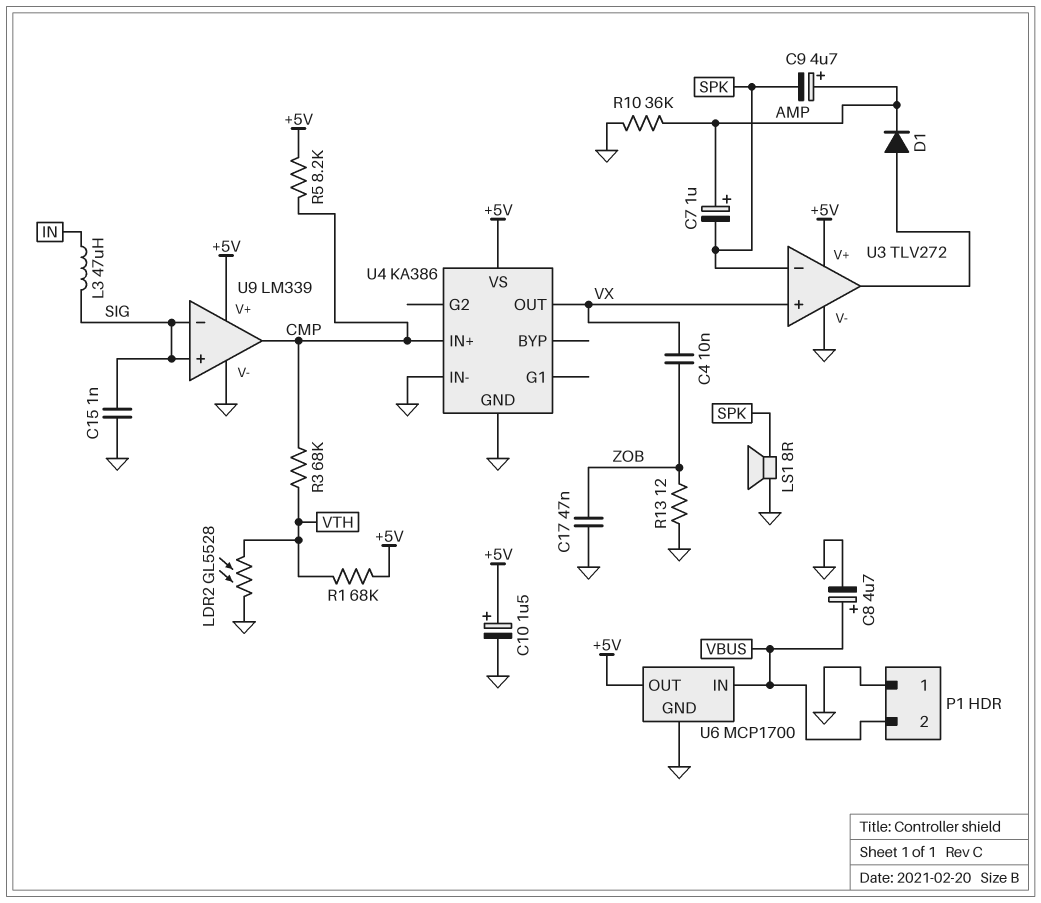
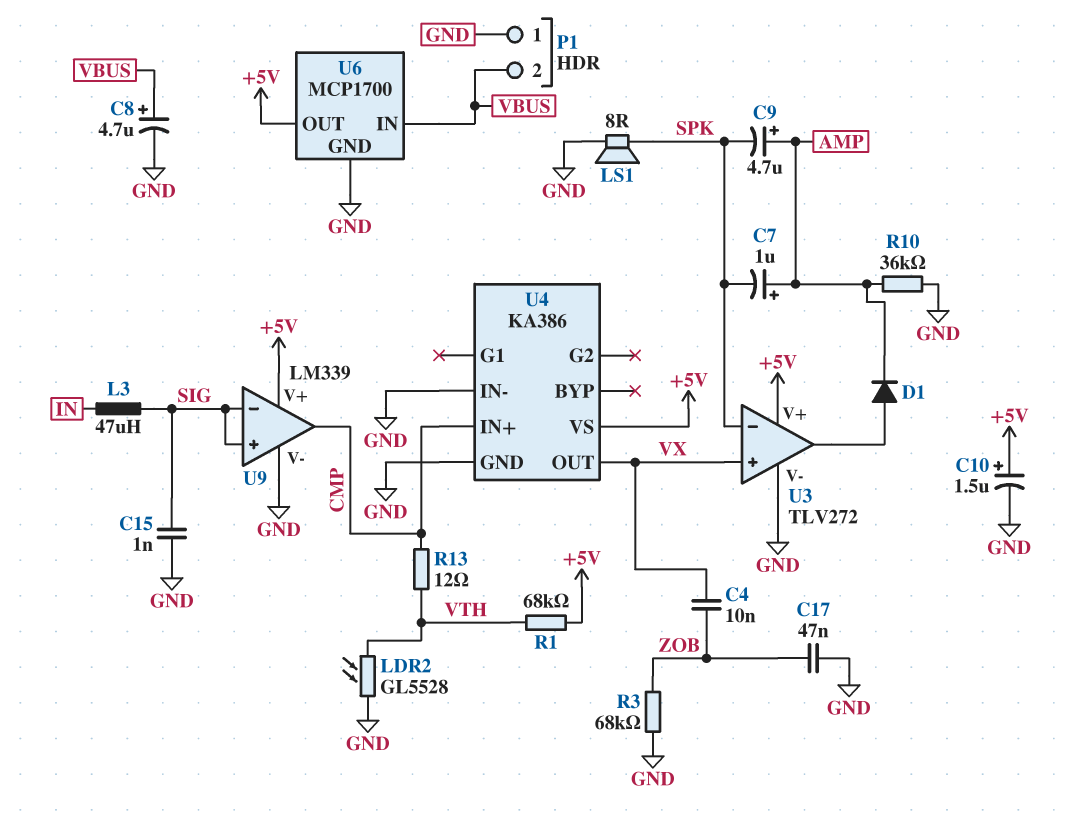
R3: 68k (CMP, VTH) -> 68k (GND, ZOB)
R5: 8.2k (+5V, CMP) -> none
R13: 12 (GND, ZOB) -> 12 (CMP, VTH)

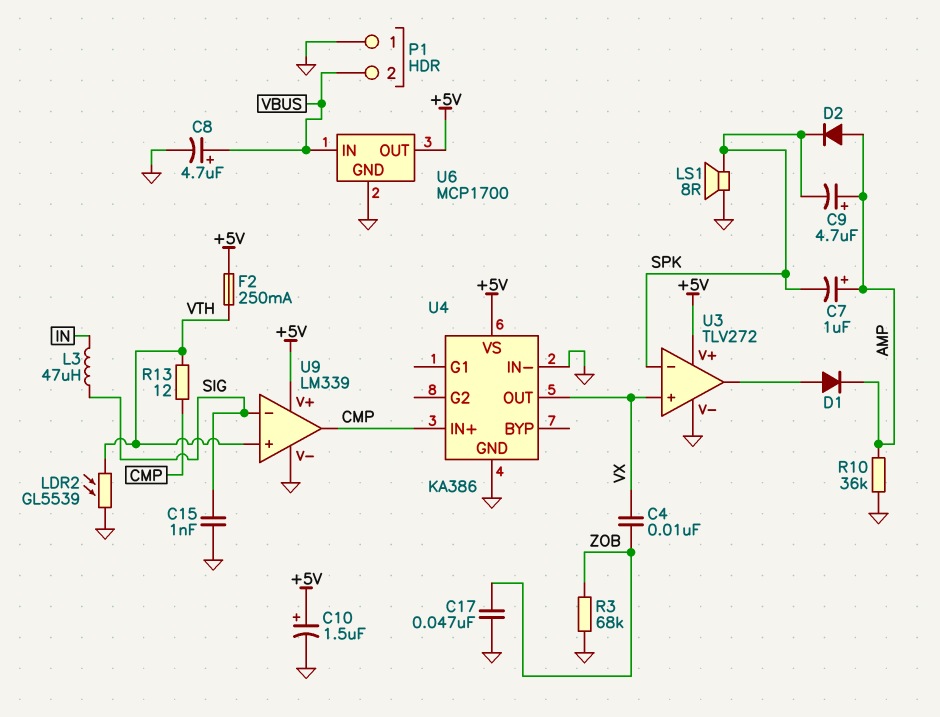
D2: none -> diode (A AMP, K SPK)
F2: none -> 250mA (+5V, VTH)
LDR2: GL5528 (GND, VTH) -> GL5539 (GND, VTH)
R1: 68k (+5V, VTH) -> none
U9 pin in+: SIG -> VTH

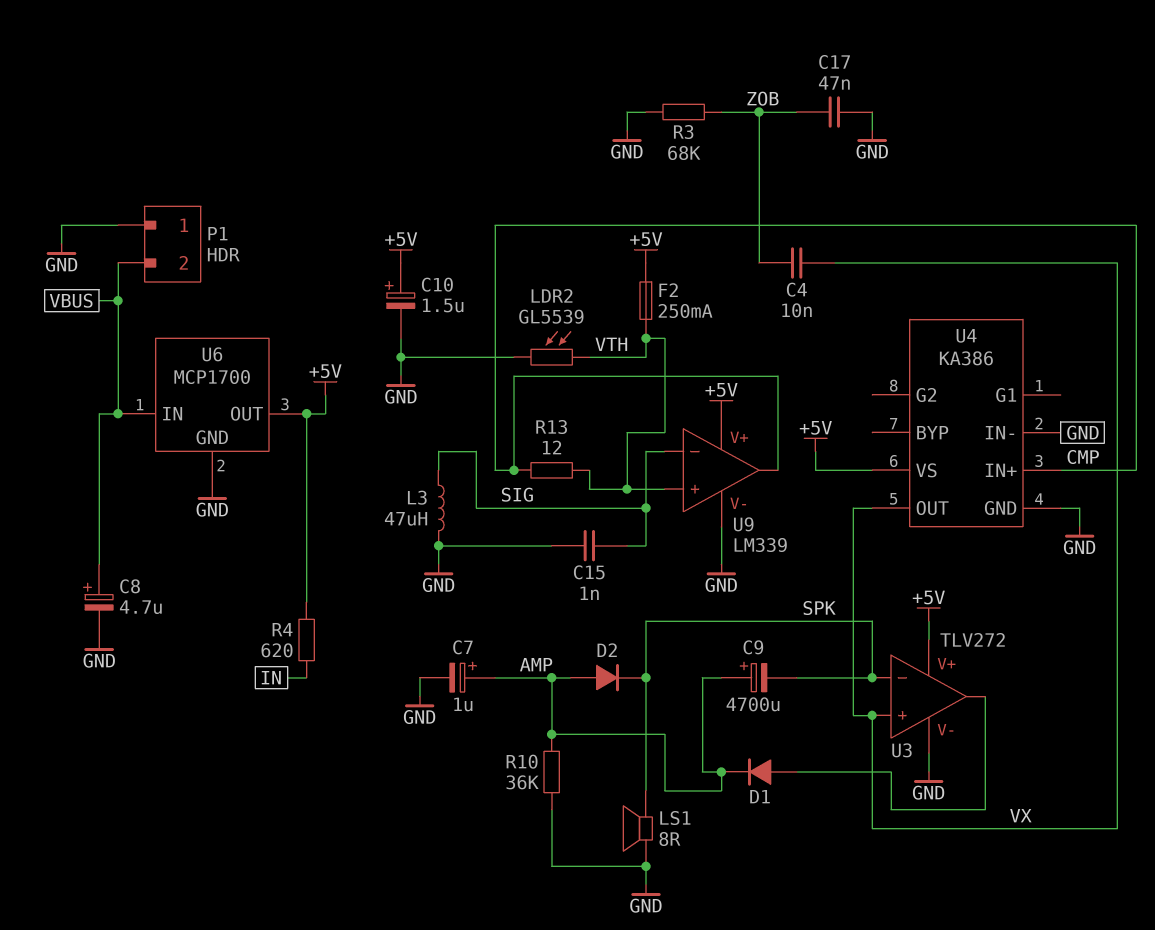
C7: 1uF (plus AMP, minus SPK) -> 1uF (plus AMP, minus GND)
C9: 4.7uF (plus AMP, minus SPK) -> 4700uF (plus AMP, minus SPK)
L3: 47uH (IN, SIG) -> 47uH (GND, SIG)
R4: none -> 620 (+5V, IN)

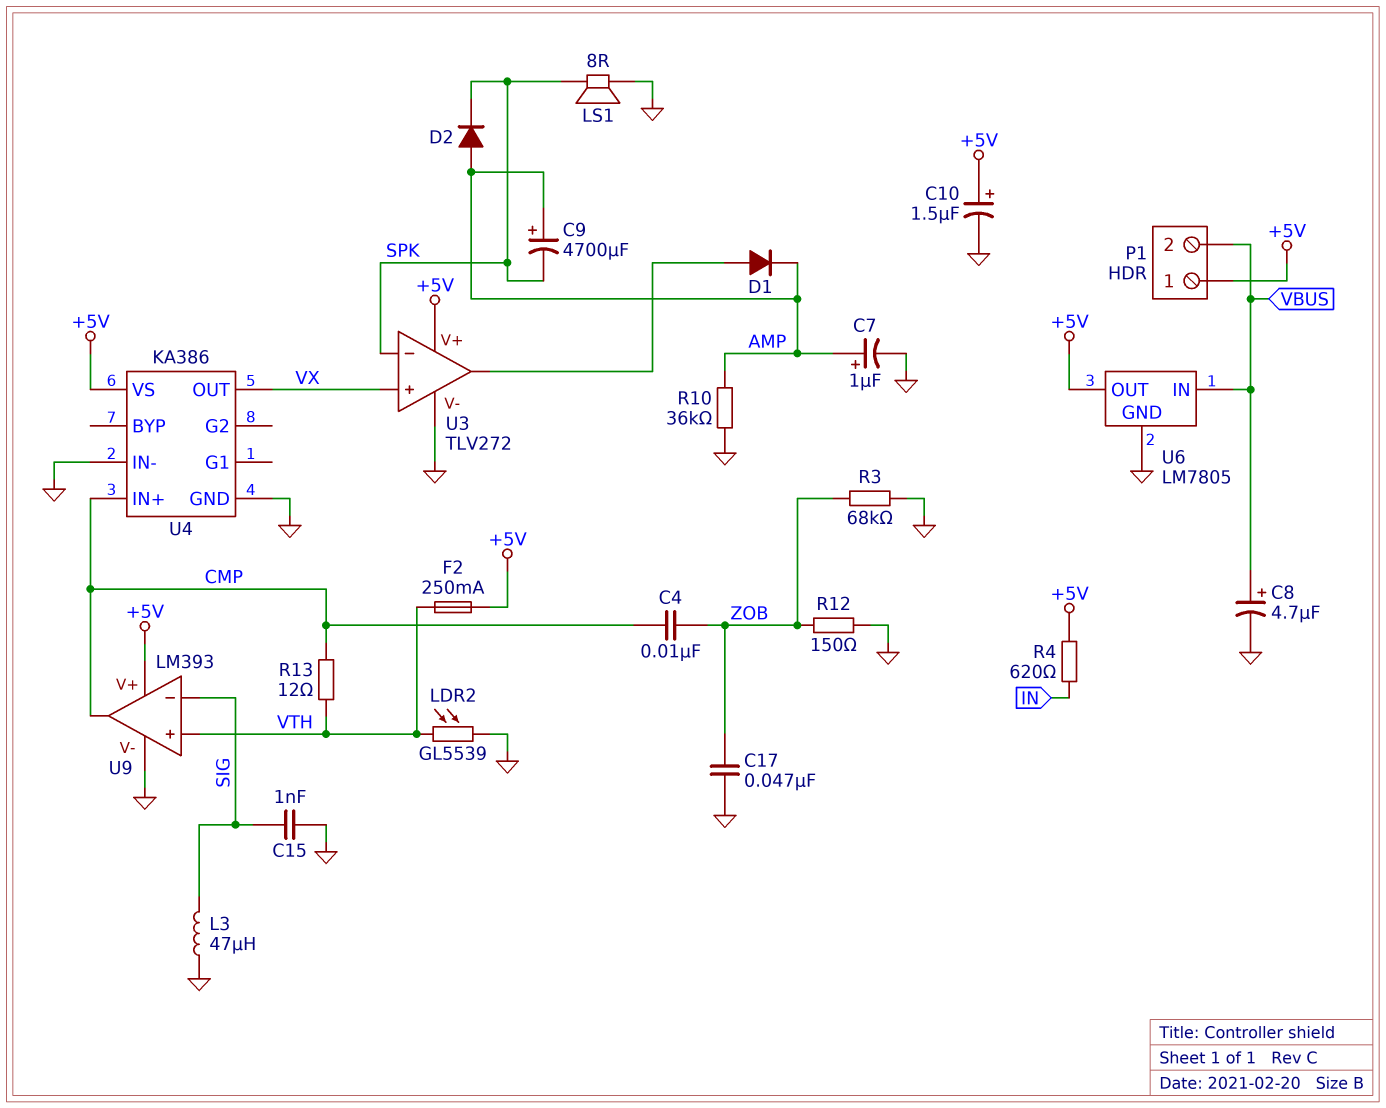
C4: 10nF (VX, ZOB) -> 10nF (CMP, ZOB)
P1 pin 1: GND -> +5V
R12: none -> 150 (GND, ZOB)
U6: MCP1700 -> LM7805
U9: LM339 -> LM393

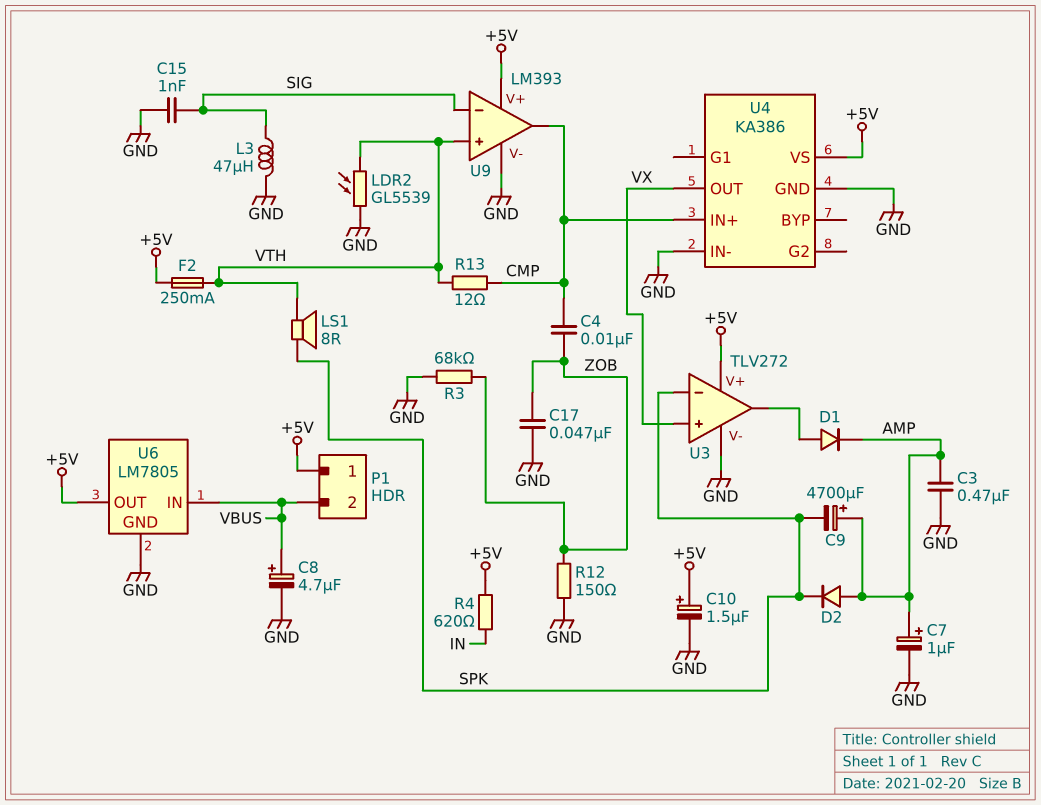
C3: none -> 470nF (AMP, GND)
LS1: speaker 8R (GND, SPK) -> speaker 8R (SPK, VTH)
R10: 36k (AMP, GND) -> none

